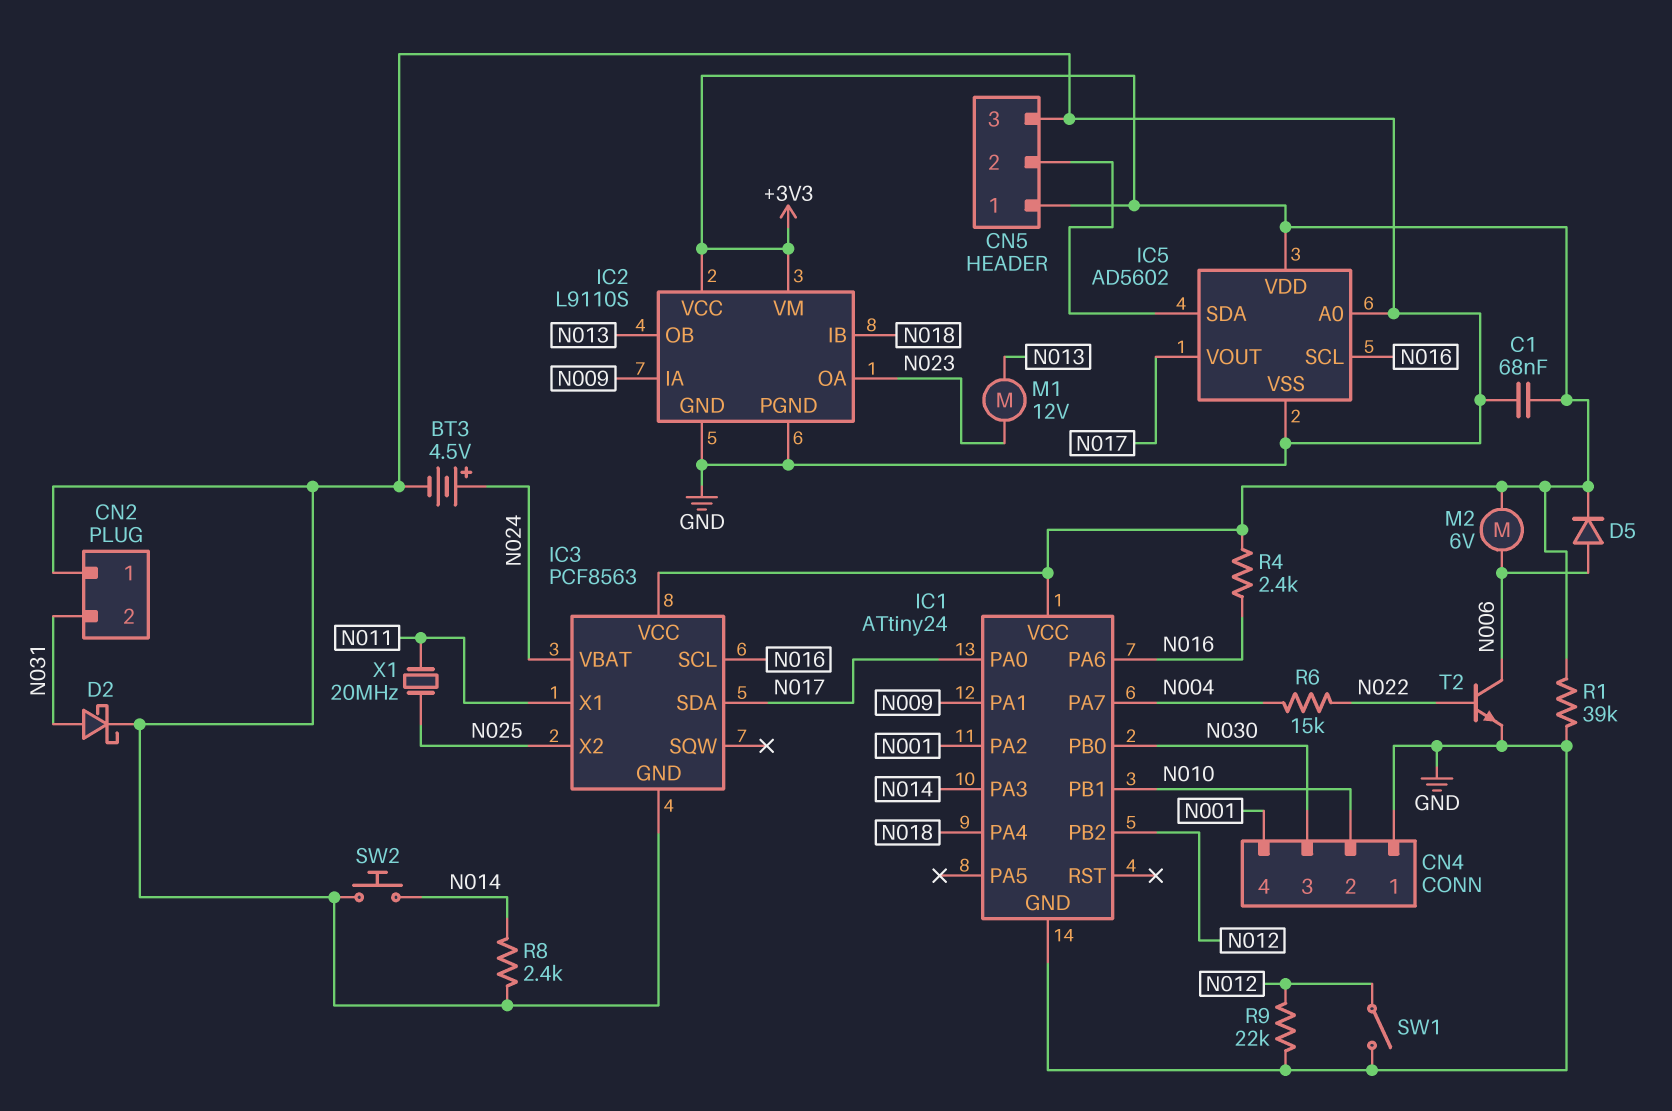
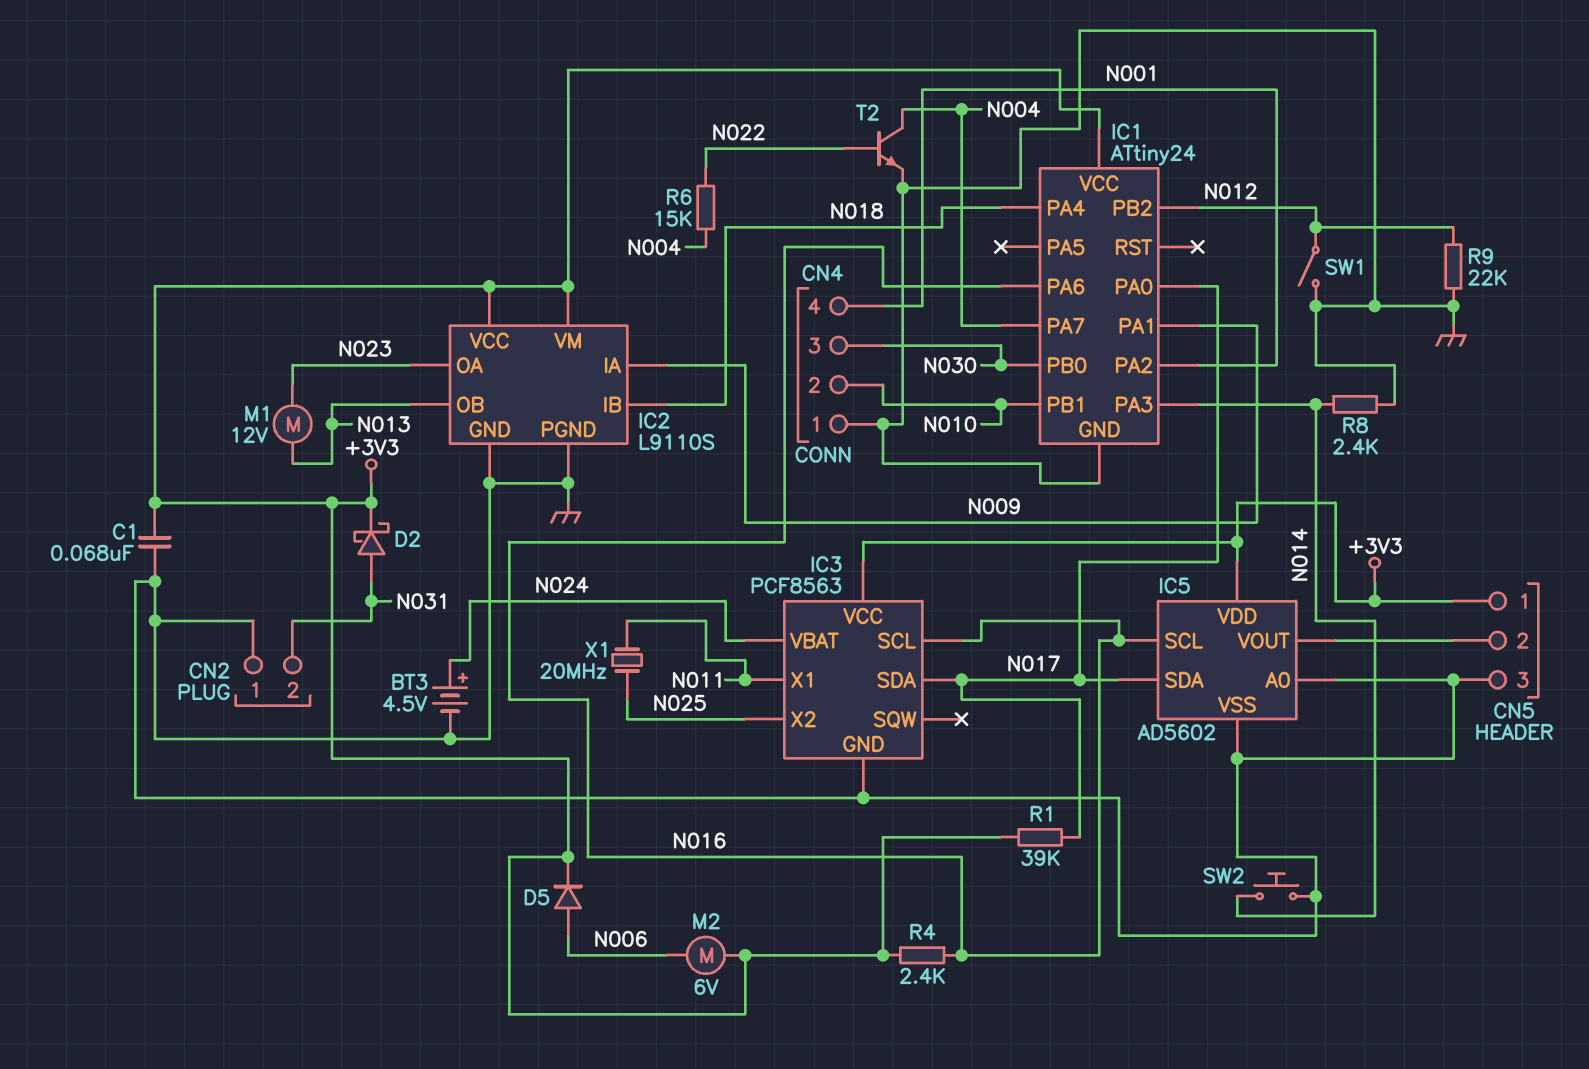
D2: schottky (A N031, K GND) -> schottky (A N031, K +3V3)
IC5 pin SDA: CN5/2 -> N017
IC5 pin VOUT: N017 -> CN5/2
R1: 39k (+3V3, GND) -> 39k (+3V3, N017)
T2: NPN (B N022, C N006, E GND) -> NPN (B N022, C N004, E GND)

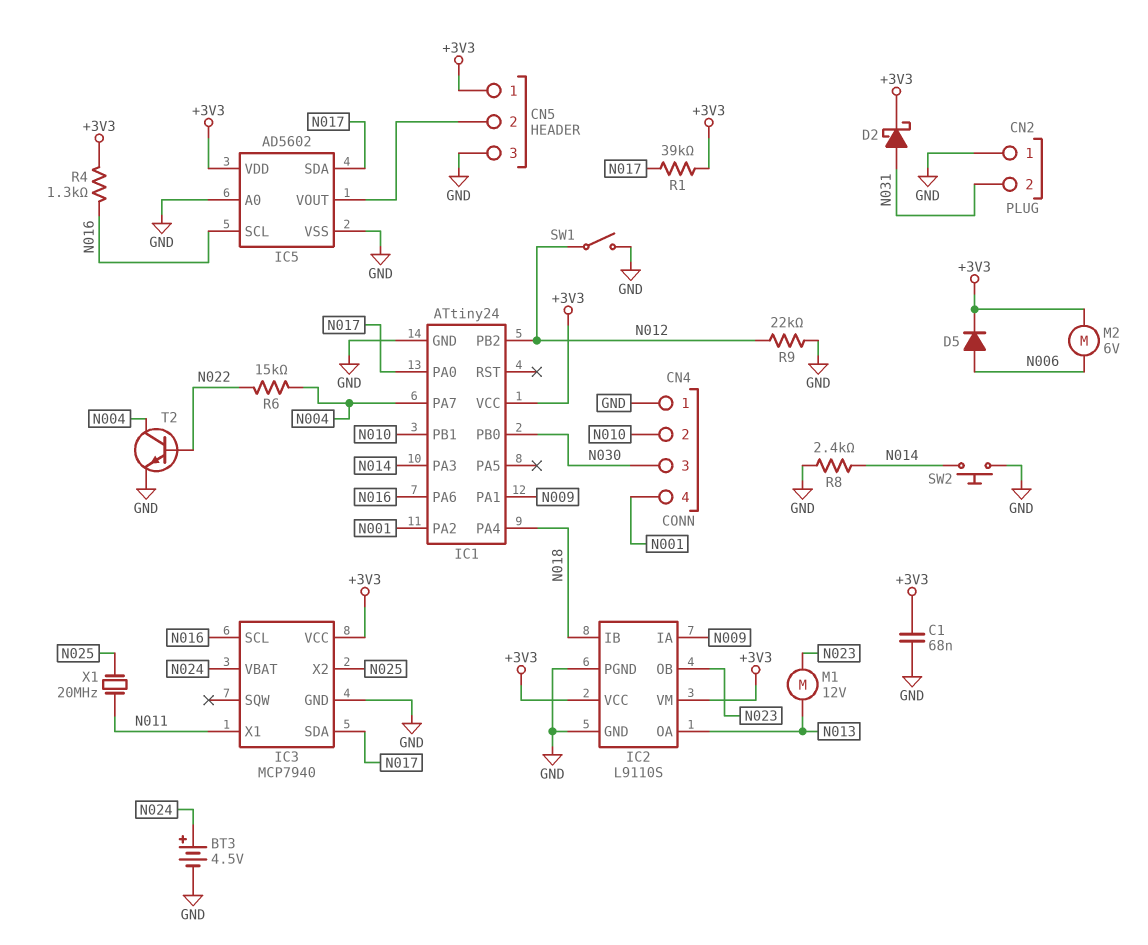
IC2 pin OA: N023 -> N013
IC2 pin OB: N013 -> N023
IC3: PCF8563 -> MCP7940
R4: 2.4k (+3V3, N016) -> 1.3k (+3V3, N016)

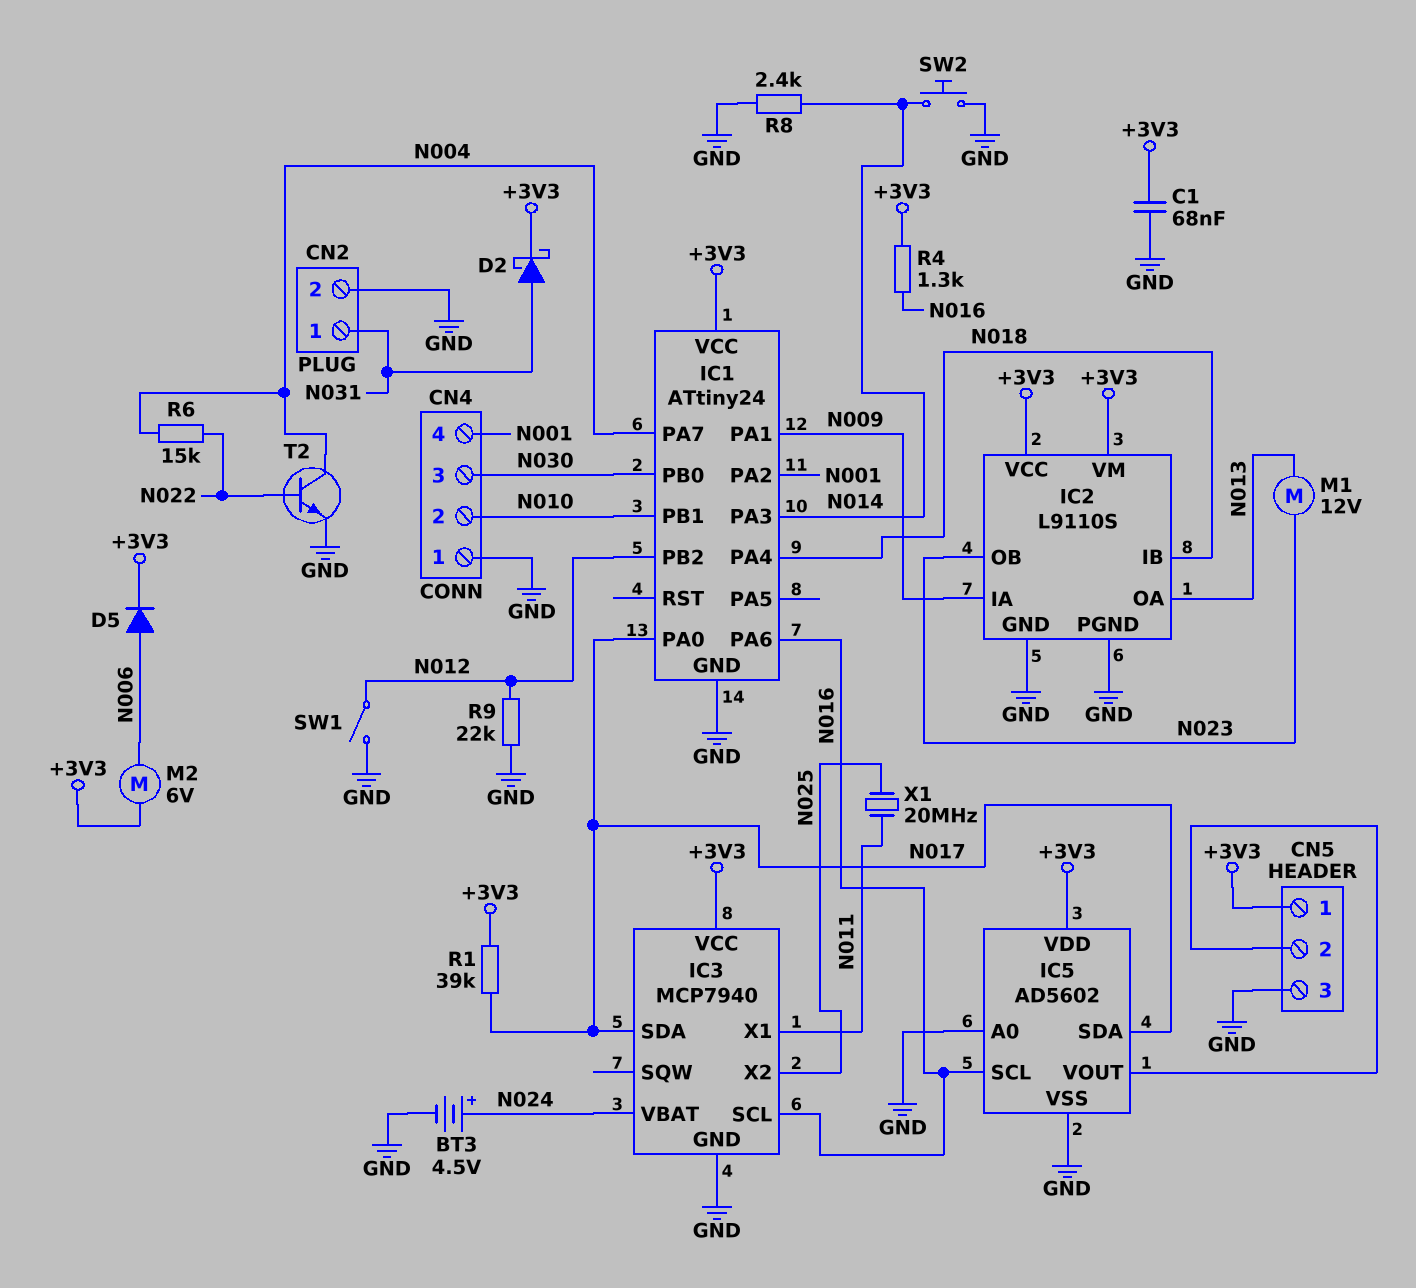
CN2 pin 1: GND -> N031
CN2 pin 2: N031 -> GND

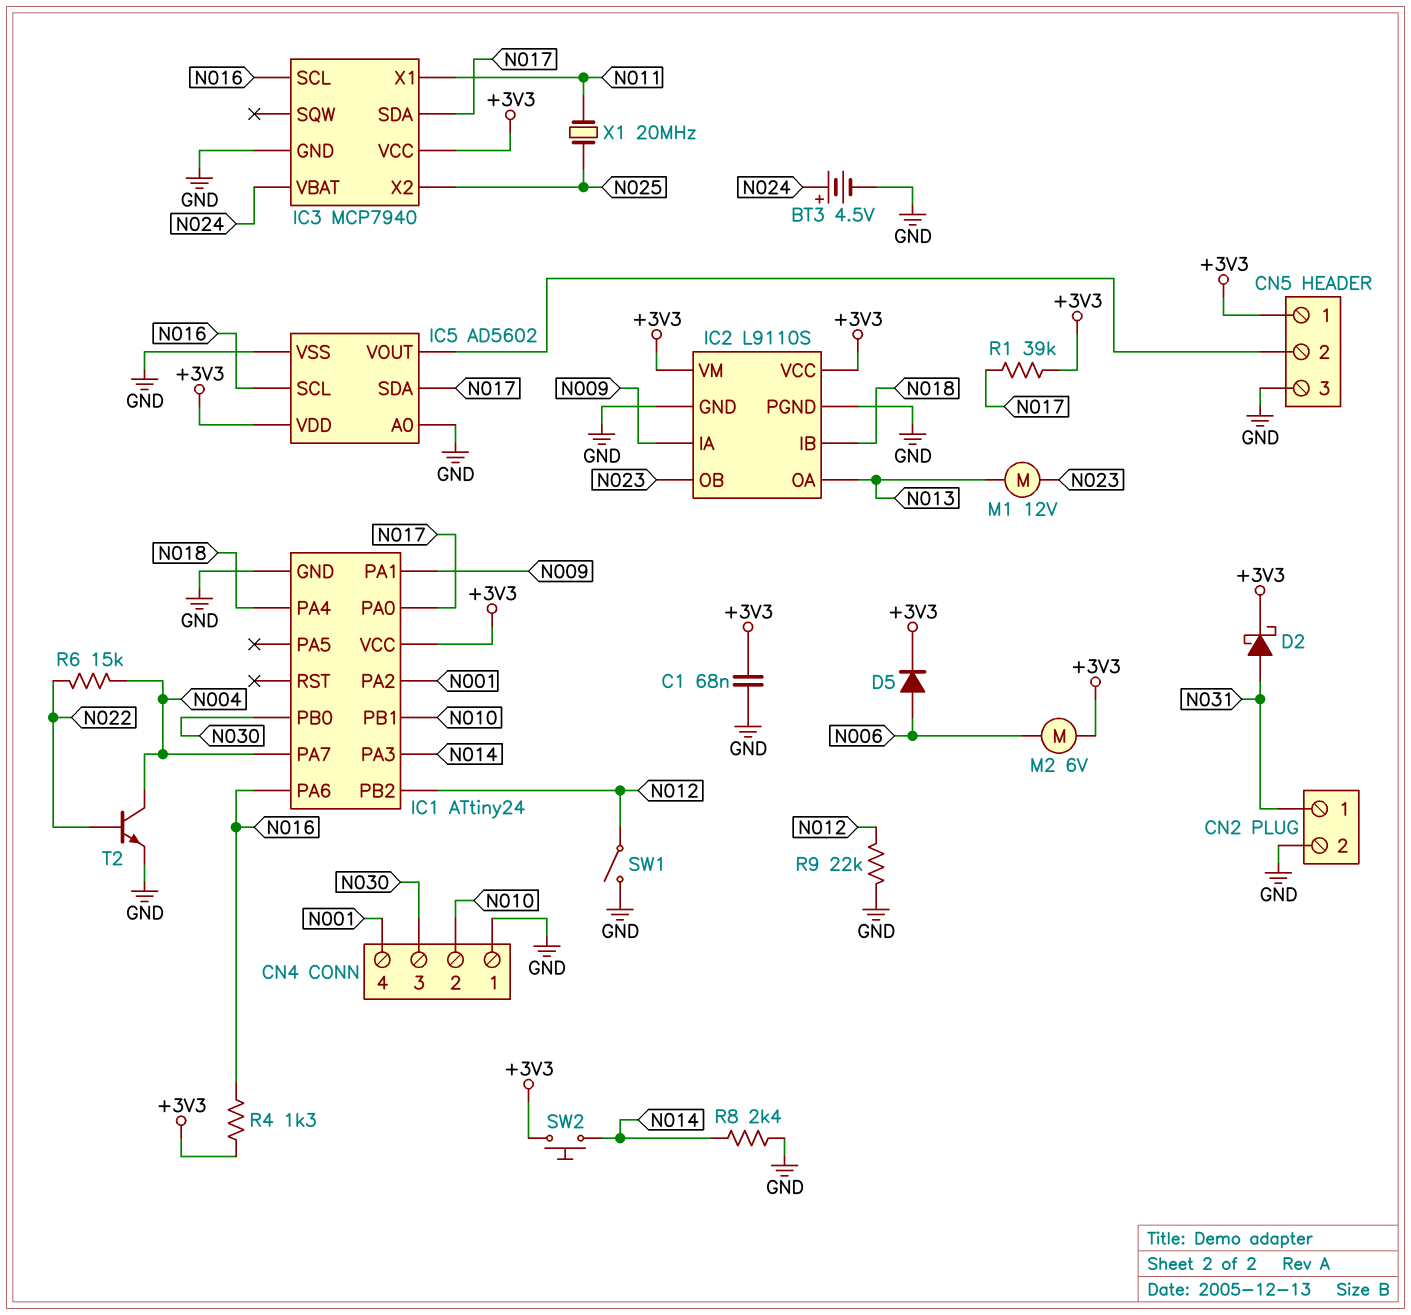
SW2: button (GND, N014) -> button (+3V3, N014)

